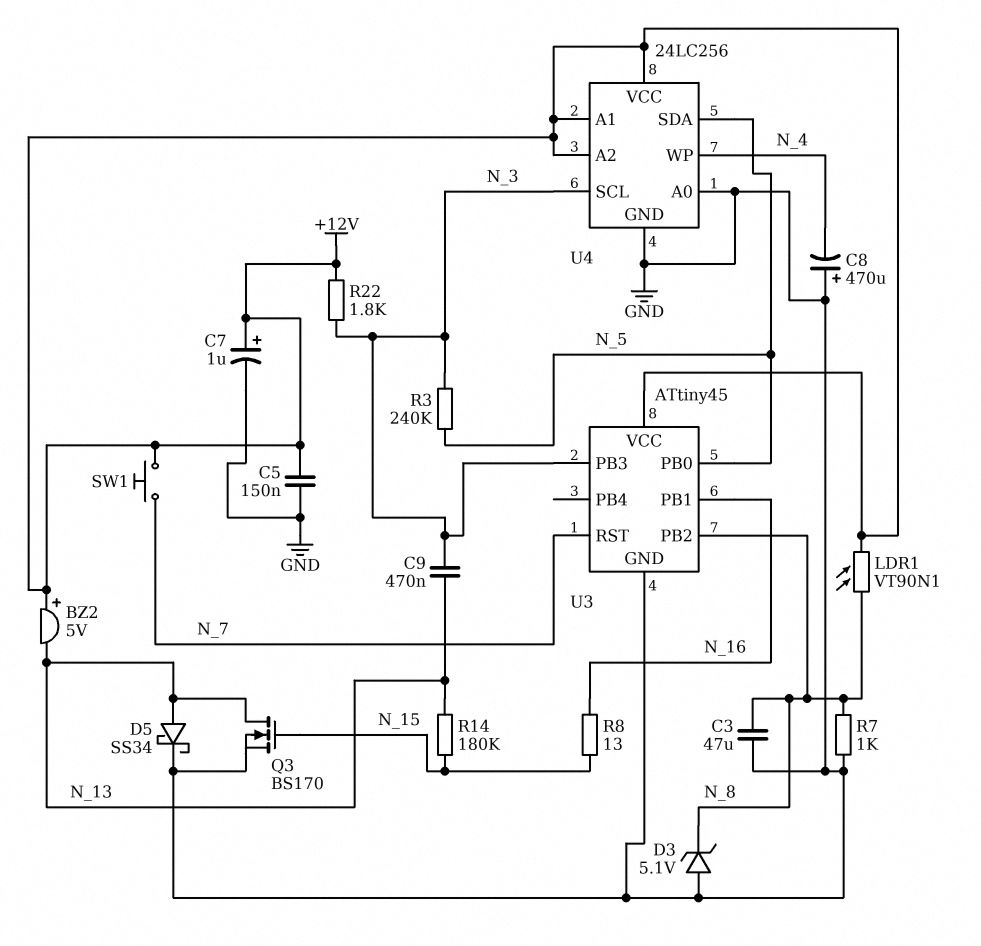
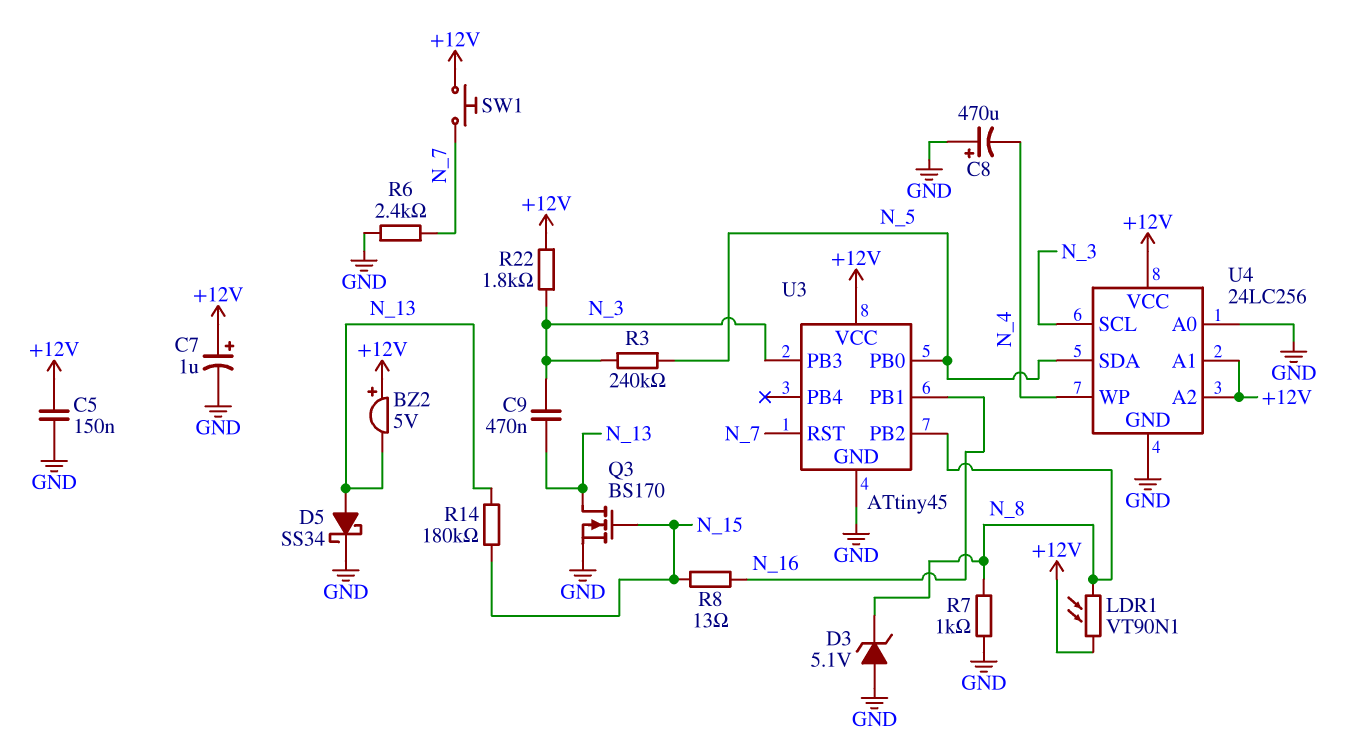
C3: 47uF (GND, N_8) -> none
R6: none -> 2.4k (GND, N_7)

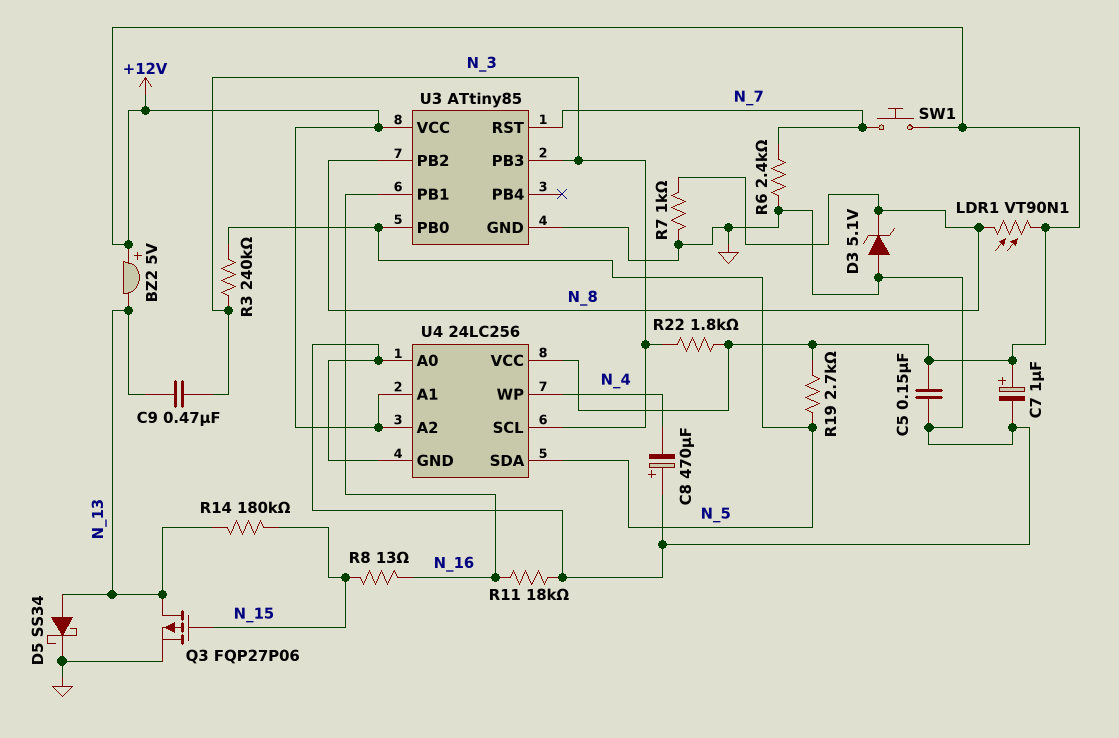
Q3: NMOS BS170 (G N_15, D N_13, S GND) -> PMOS FQP27P06 (G N_15, D N_13, S GND)
R11: none -> 18k (GND, N_16)
R19: none -> 2.7k (+12V, N_5)
U3: ATtiny45 -> ATtiny85

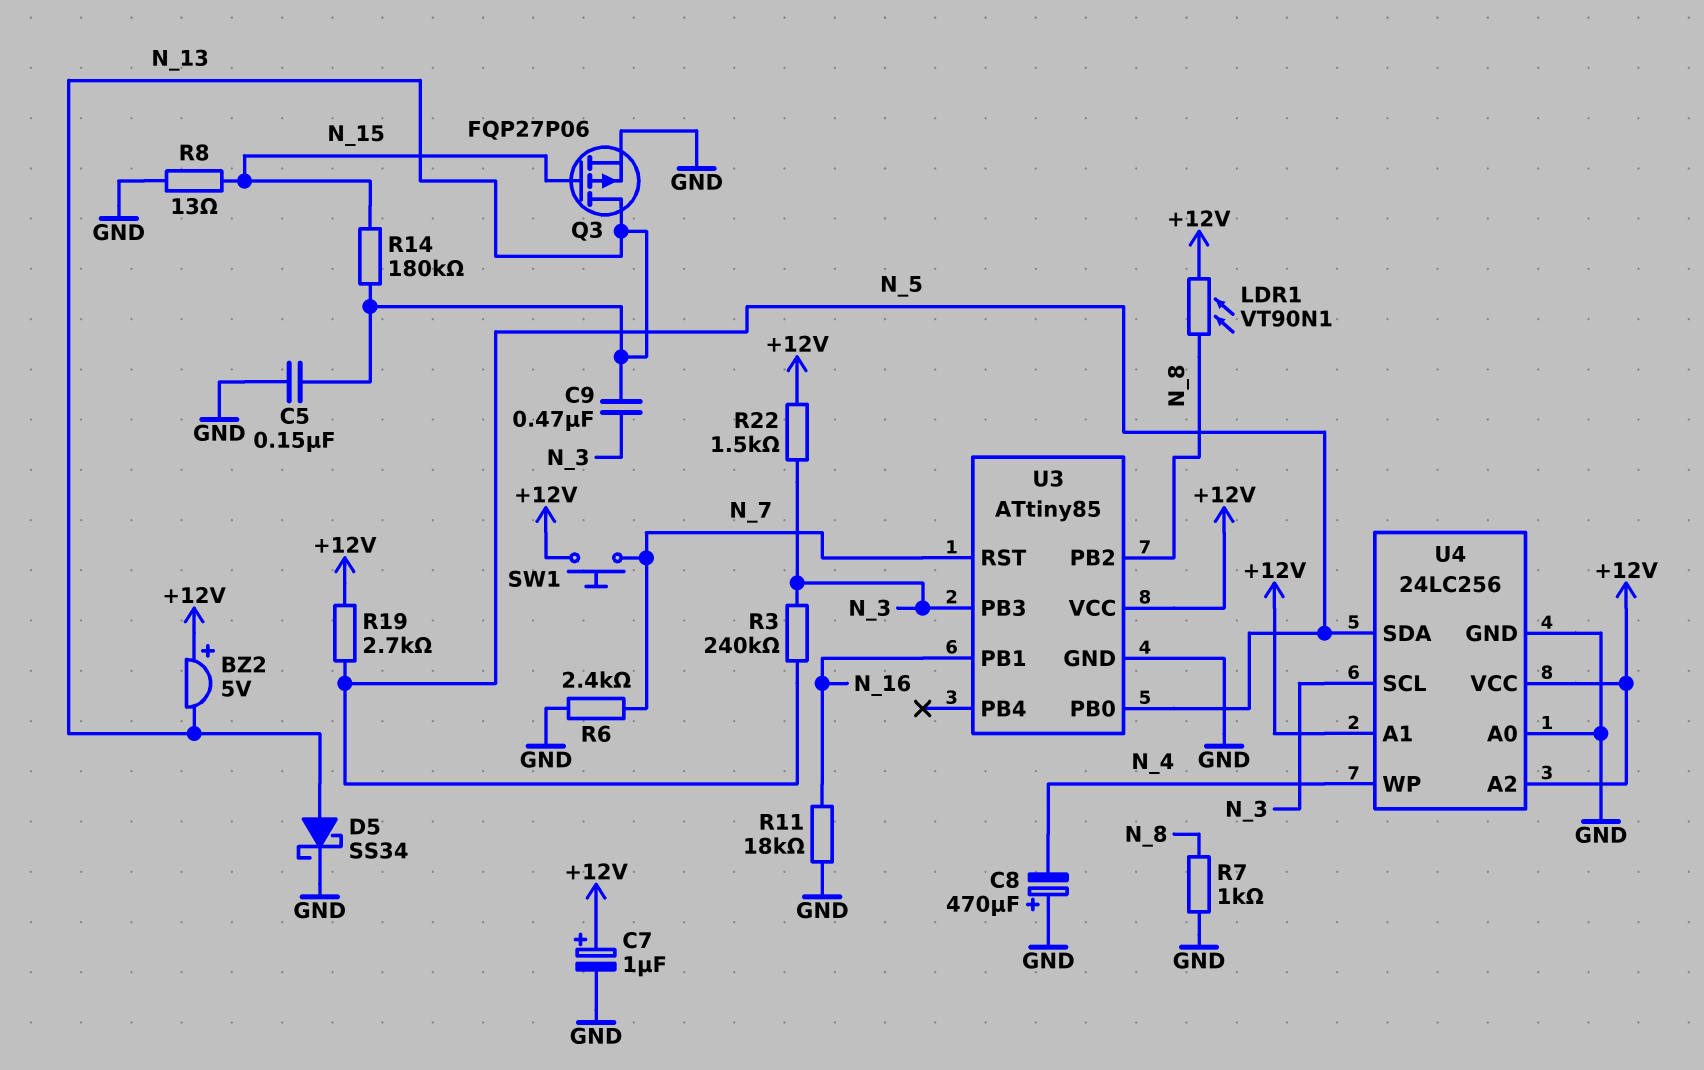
C5: 150nF (+12V, GND) -> 150nF (GND, N_13)
D3: zener 5.1V (A GND, K N_8) -> none
R8: 13 (N_15, N_16) -> 13 (GND, N_15)
R22: 1.8k (+12V, N_3) -> 1.5k (+12V, N_3)

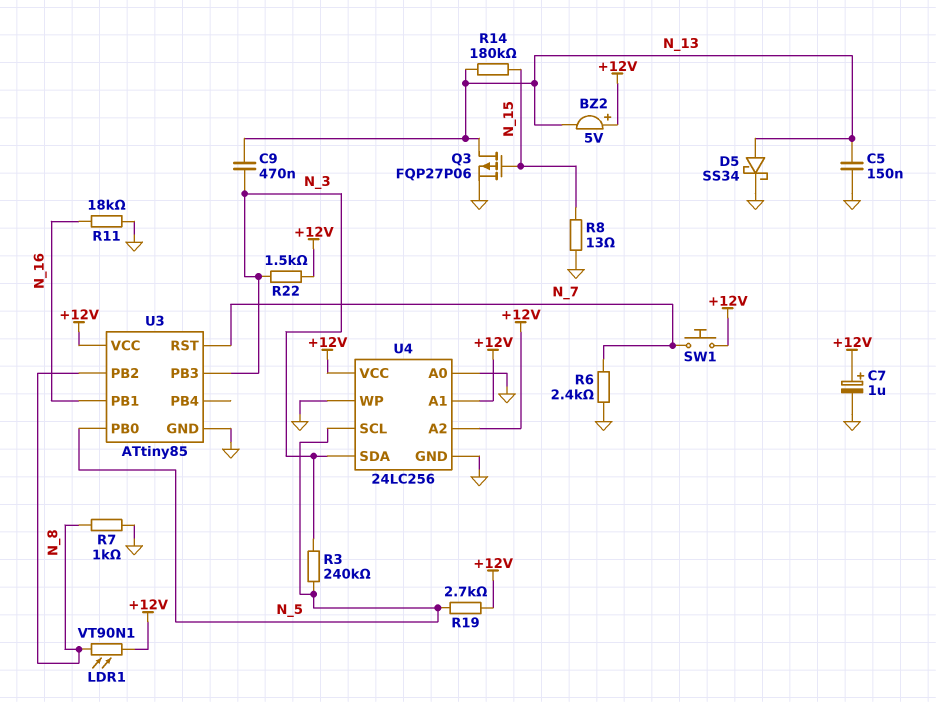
C8: 470uF (plus GND, minus N_4) -> none
U4 pin SCL: N_3 -> N_5
U4 pin SDA: N_5 -> N_3
U4 pin WP: N_4 -> GND

